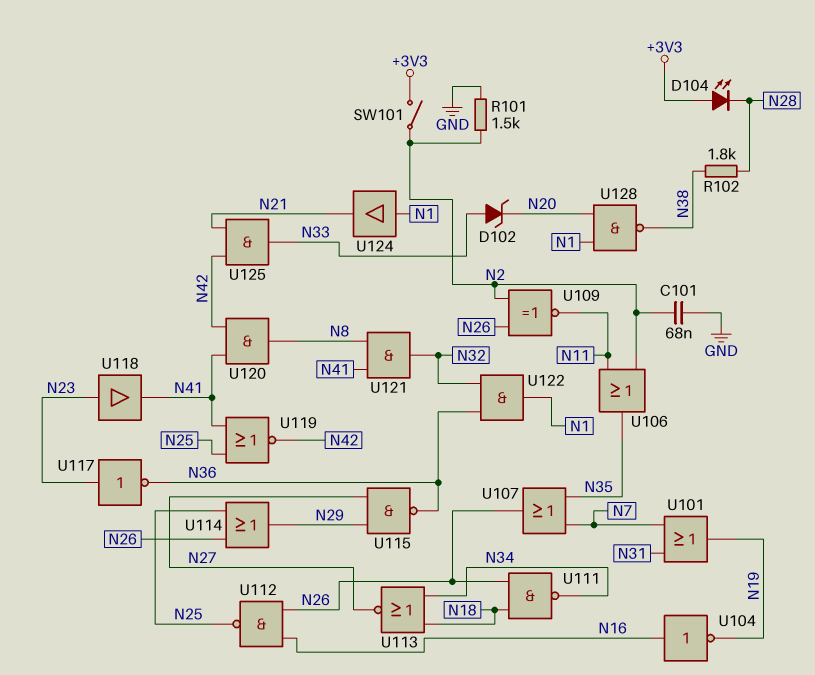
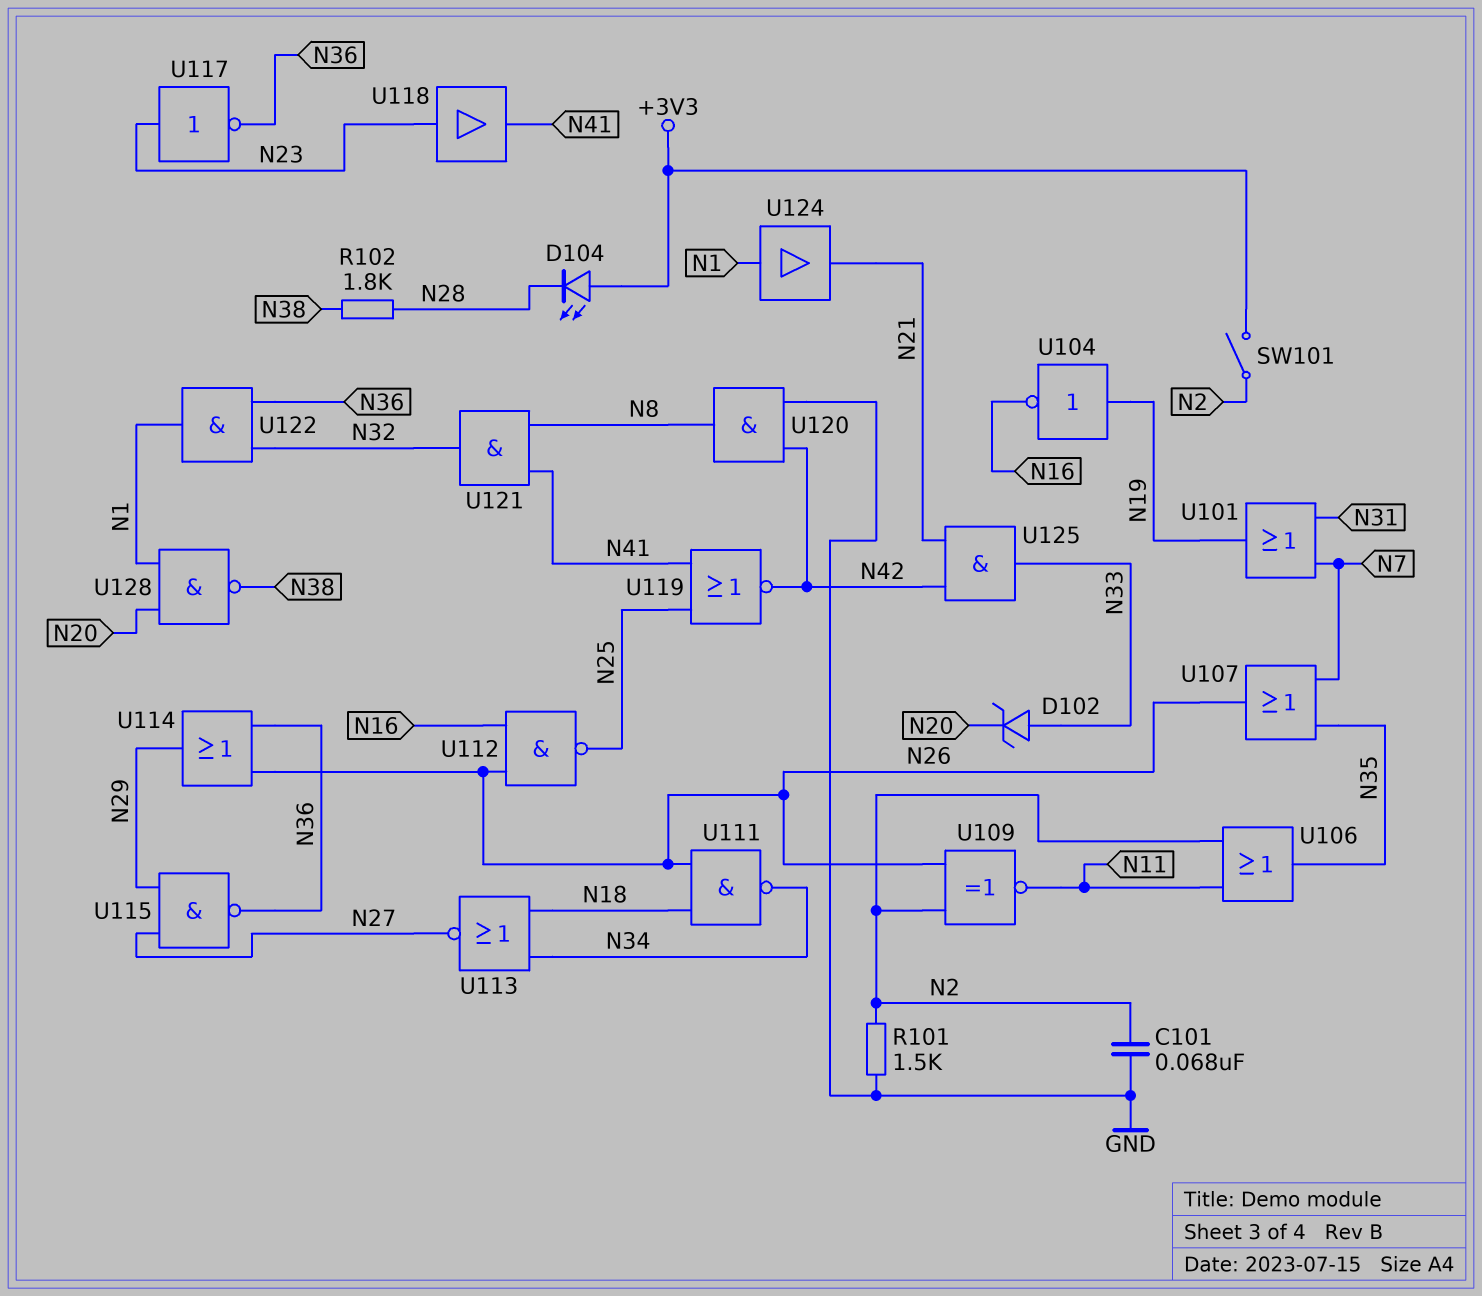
U104: NOT (in N16, out N19) -> NOT (in N19, out N16)
U114: OR (in N25, in N26, out N29) -> OR (in N26, in N36, out N29)
U120: AND (in N41, in N42, out N8) -> AND (in GND, in N42, out N8)

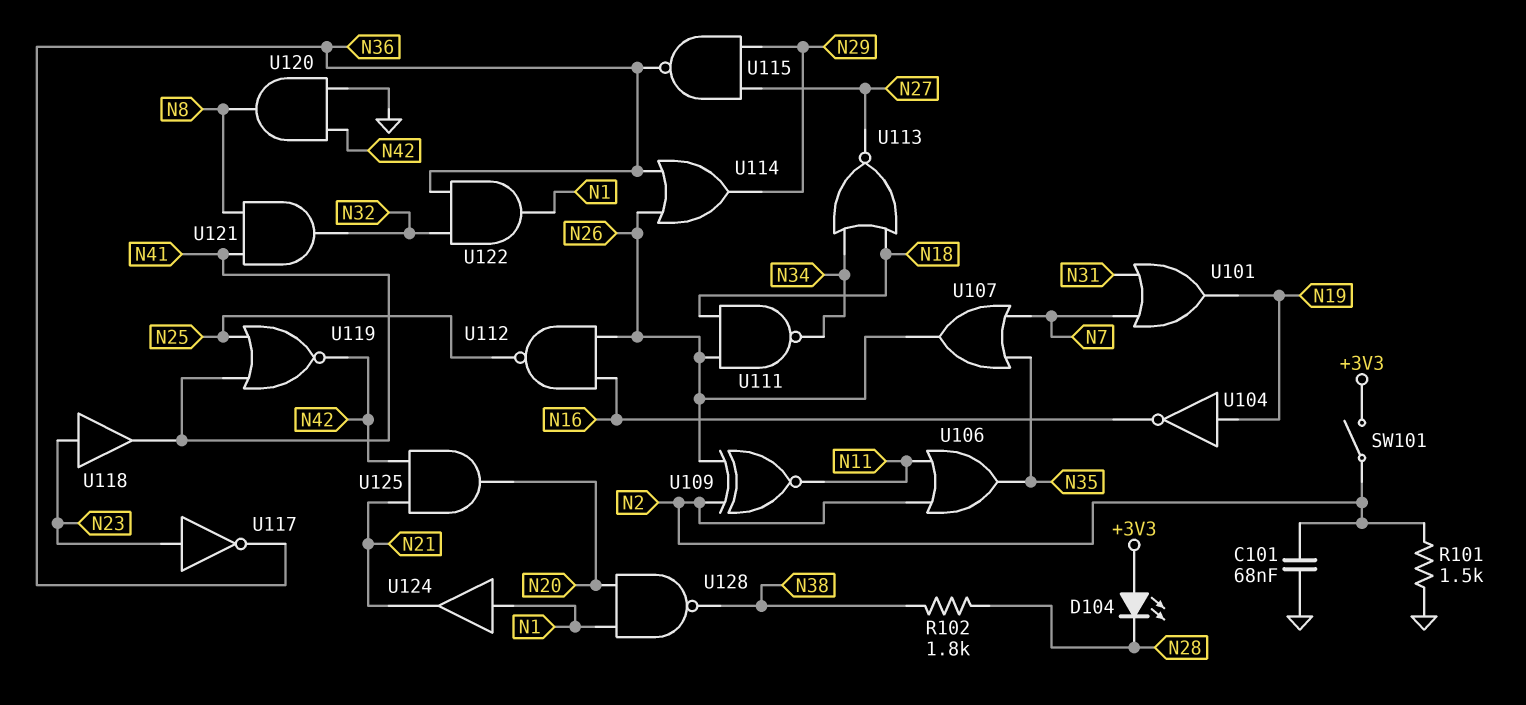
D102: zener (A N33, K N20) -> none
U125: AND (in N21, in N42, out N33) -> AND (in N21, in N42, out N20)

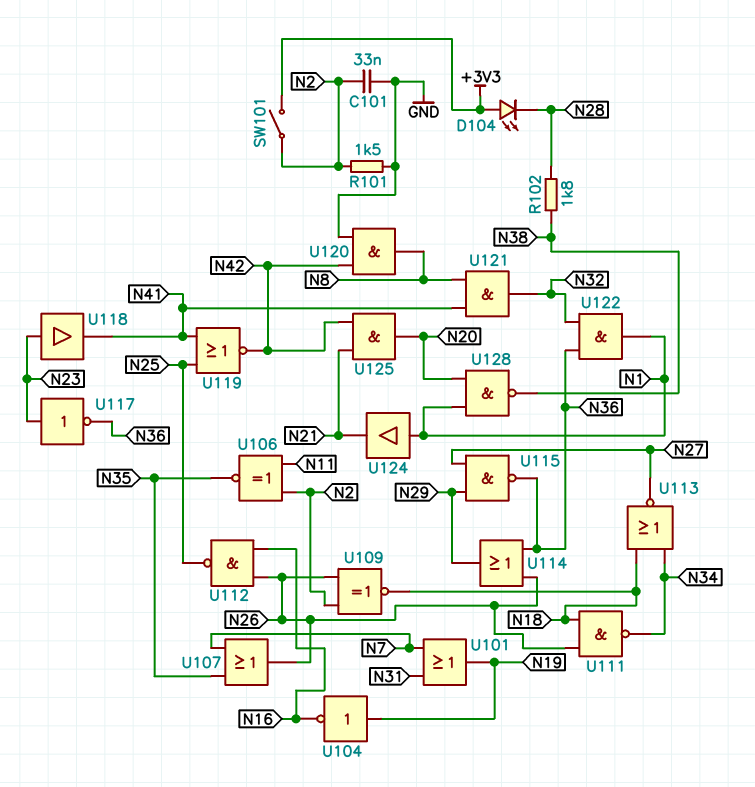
C101: 68nF (GND, N2) -> 33nF (GND, N2)
U106: OR (in N2, in N11, out N35) -> XNOR (in N2, in N11, out N35)
U109: XNOR (in N2, in N26, out N11) -> XNOR (in N2, in N26, out N18)

